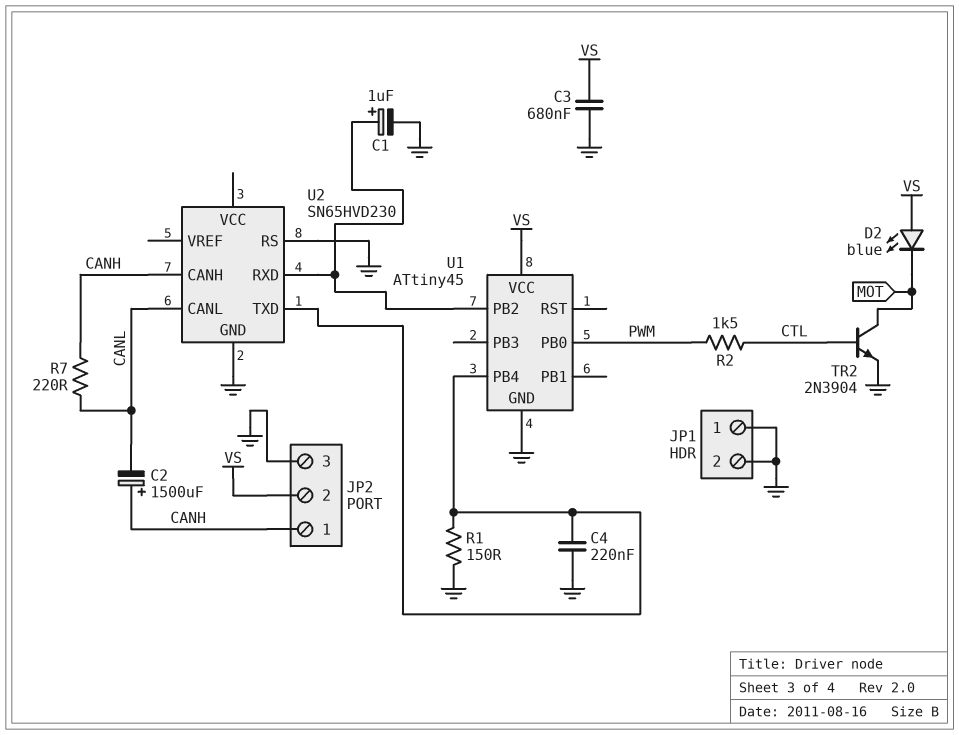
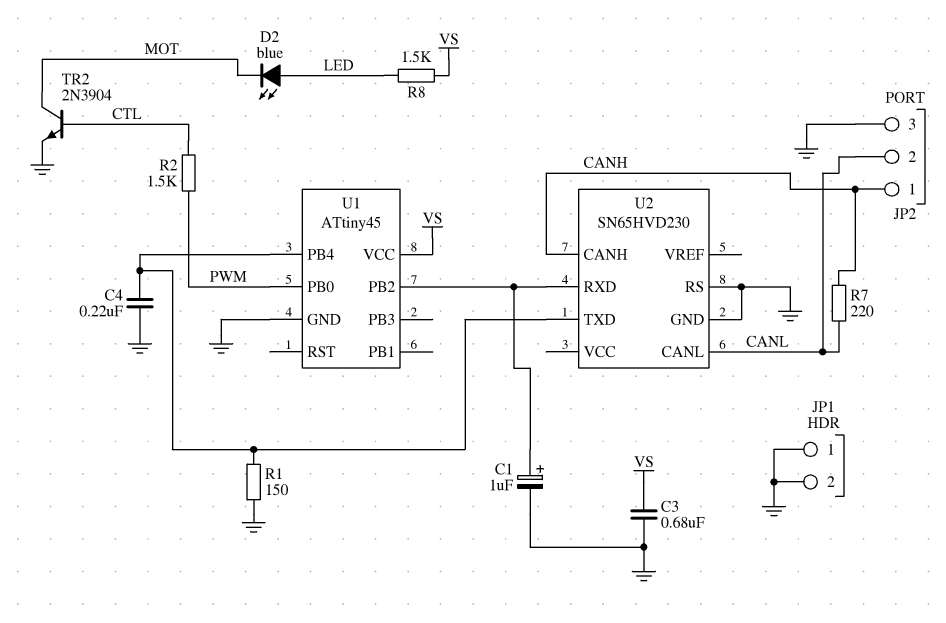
C2: 1500uF (plus CANH, minus CANL) -> none
D2: LED blue (A VS, K MOT) -> LED blue (A LED, K MOT)
JP2 pin 2: VS -> CANL
R8: none -> 1.5k (LED, VS)

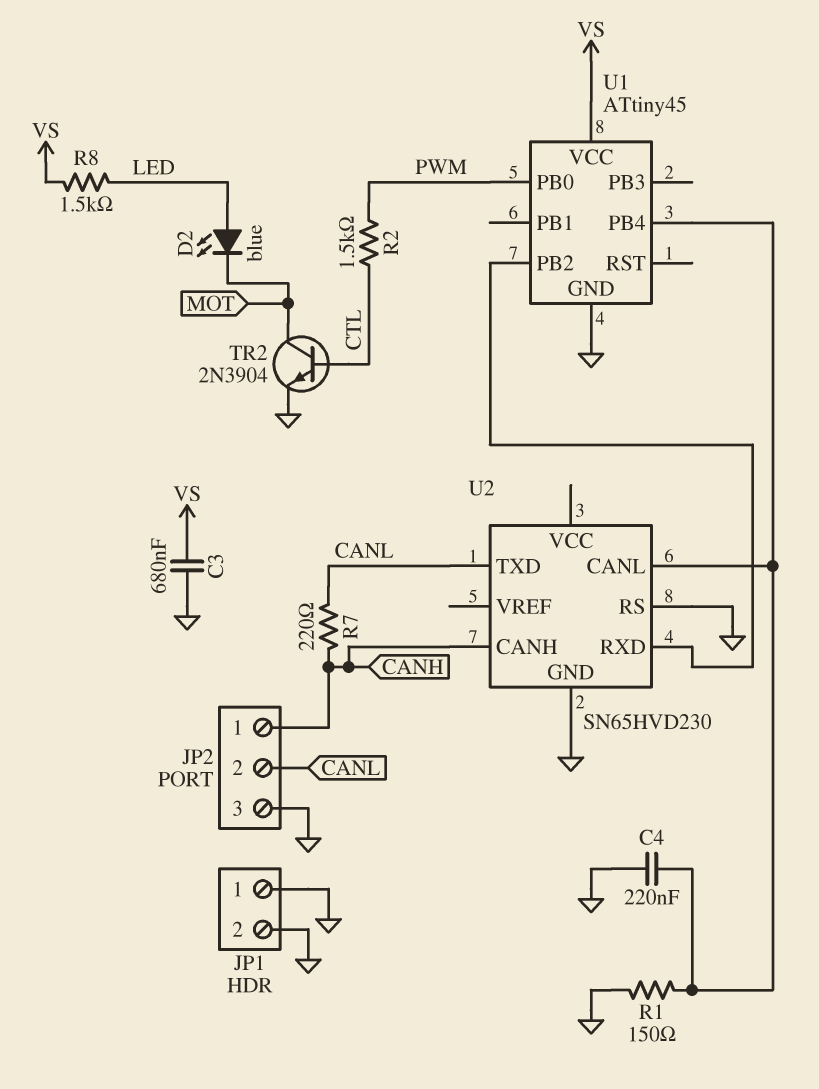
C1: 1uF (plus U1/PB2, minus GND) -> none
U2 pin CANL: CANL -> U1/PB4
U2 pin TXD: U1/PB4 -> CANL

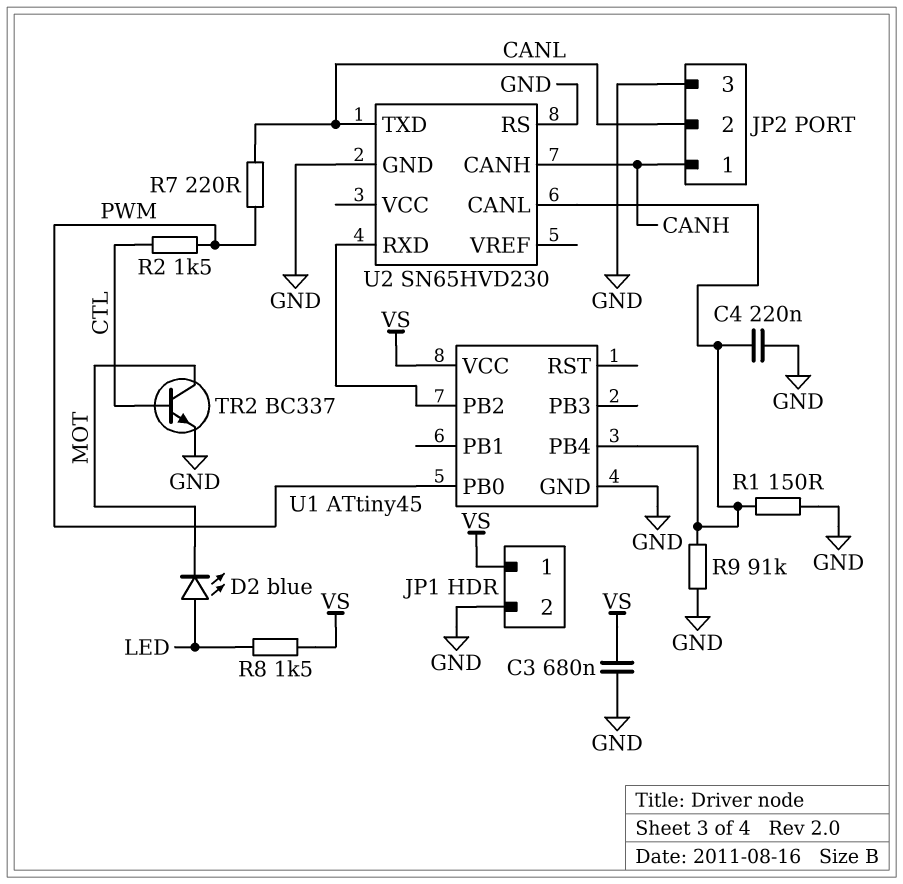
JP1 pin 1: GND -> VS
R7: 220 (CANH, CANL) -> 220 (CANL, PWM)
R9: none -> 91k (GND, U1/PB4)
TR2: NPN 2N3904 (B CTL, C MOT, E GND) -> NPN BC337 (B CTL, C MOT, E GND)

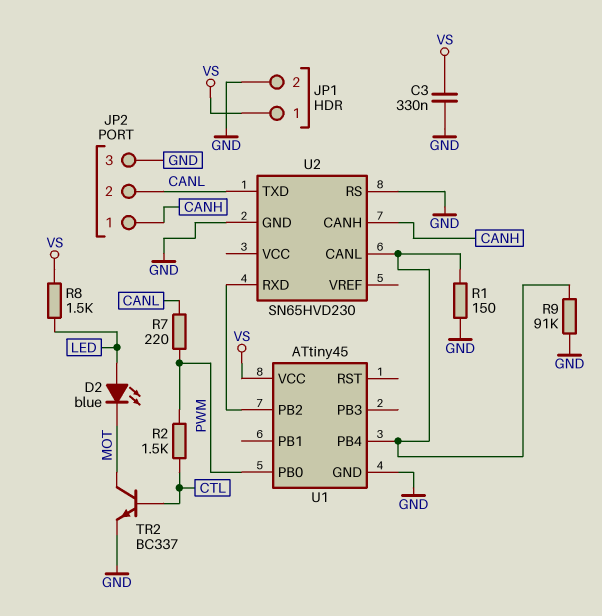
C3: 680nF (GND, VS) -> 330nF (GND, VS)
C4: 220nF (GND, U1/PB4) -> none

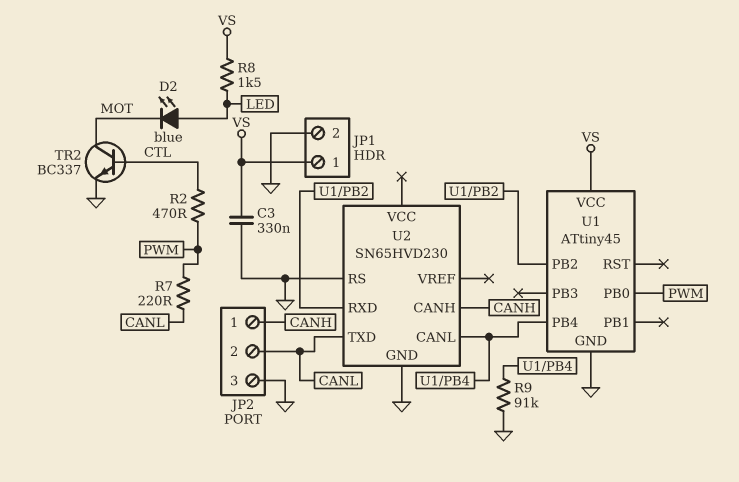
R1: 150 (GND, U1/PB4) -> none
R2: 1.5k (CTL, PWM) -> 470 (CTL, PWM)

